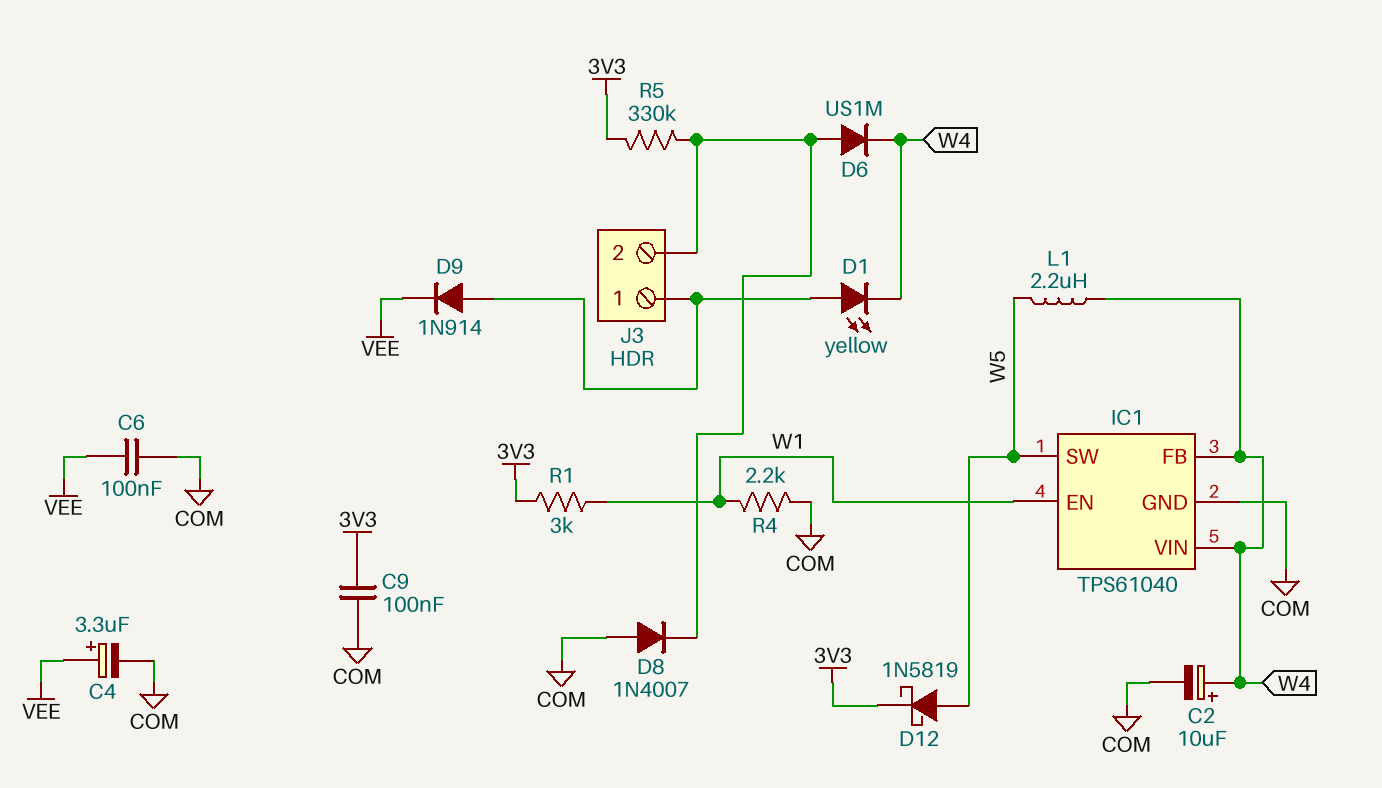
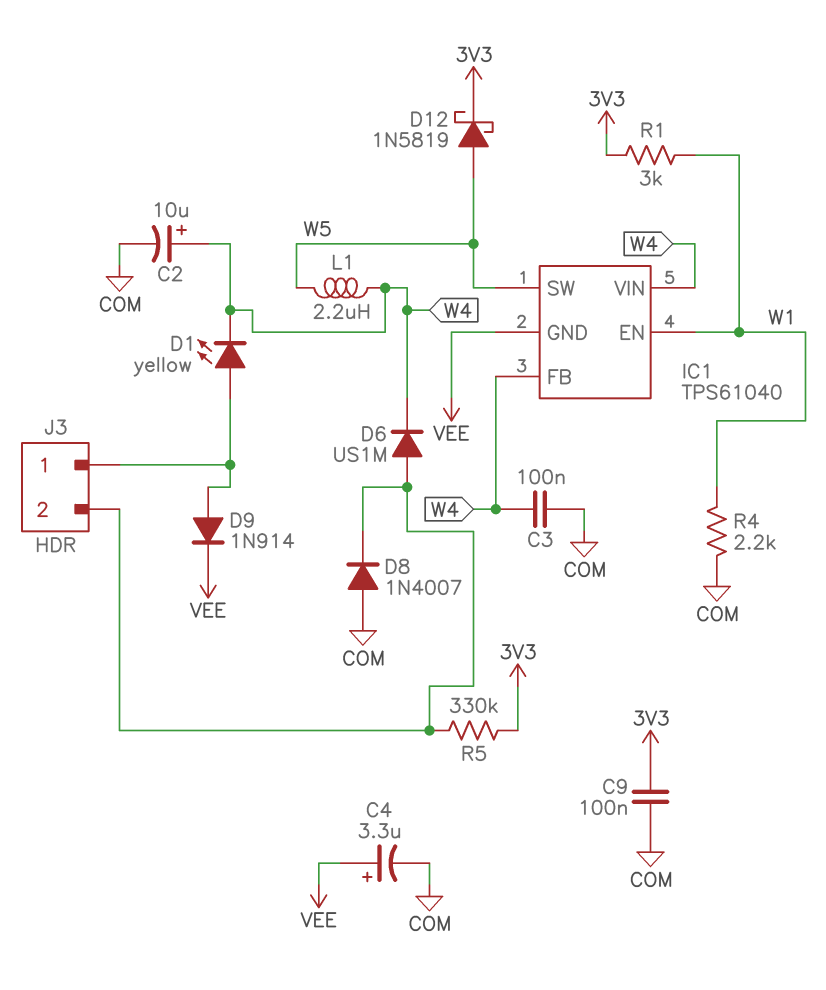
C3: none -> 100nF (COM, W4)
C6: 100nF (COM, VEE) -> none
IC1 pin GND: COM -> VEE

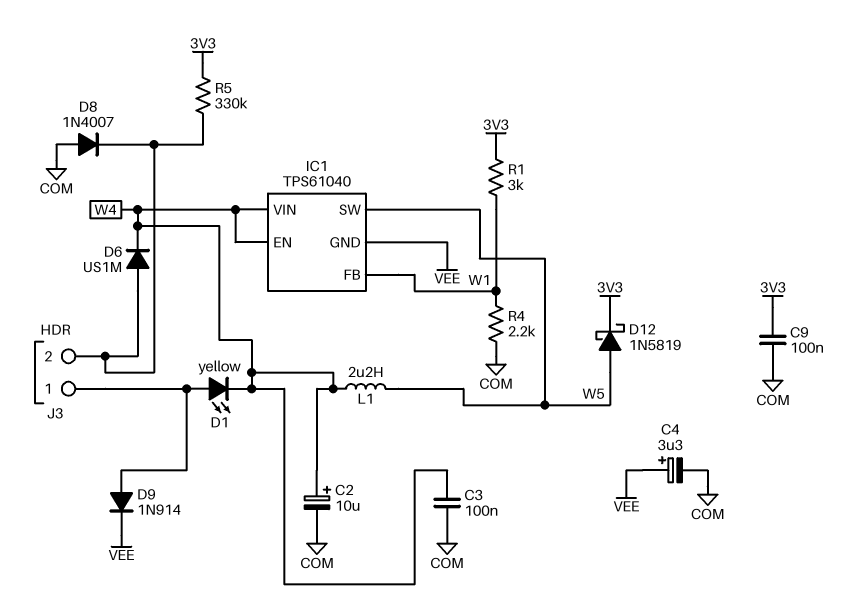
IC1 pin EN: W1 -> W4
IC1 pin FB: W4 -> W1

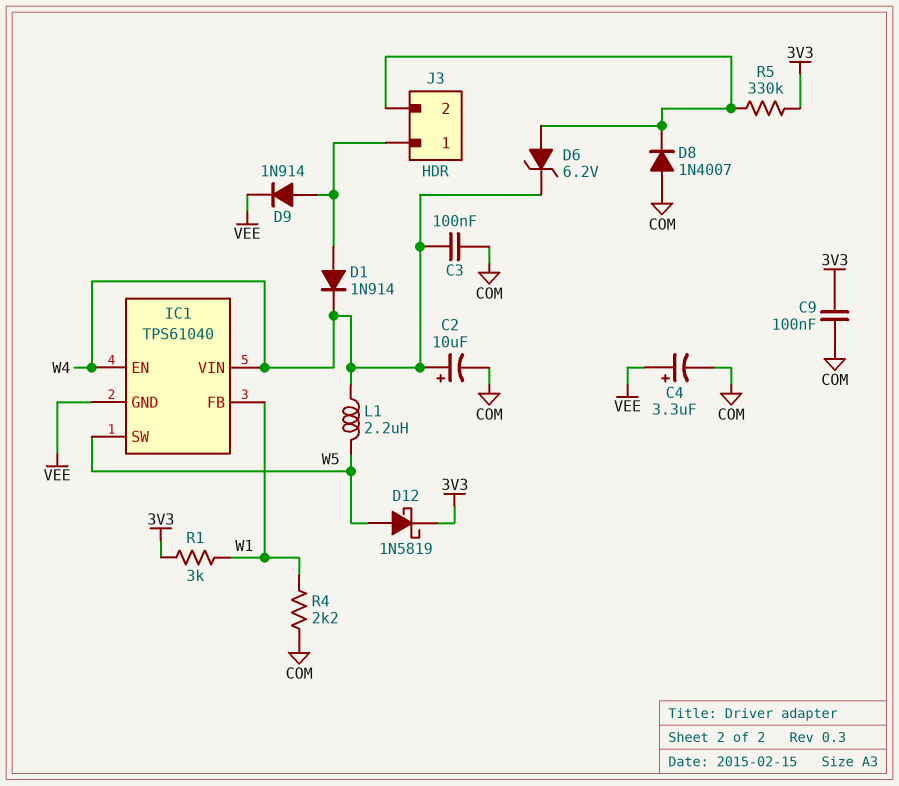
D1: LED yellow (A J3/1, K W4) -> diode 1N914 (A J3/1, K W4)
D6: diode US1M (A J3/2, K W4) -> zener 6.2V (A J3/2, K W4)

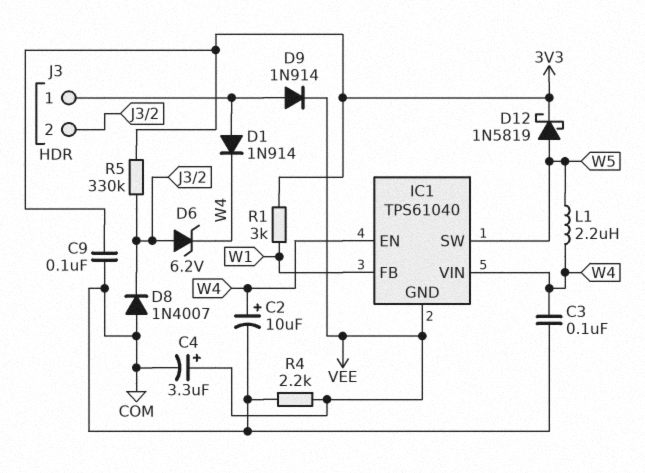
R4: 2.2k (COM, W1) -> 2.2k (COM, VEE)

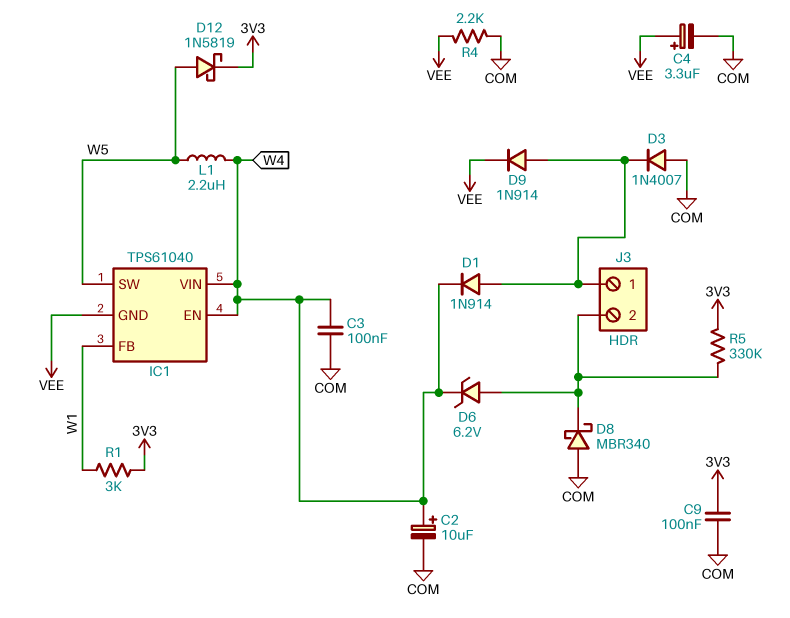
D3: none -> diode 1N4007 (A COM, K J3/1)
D8: diode 1N4007 (A COM, K J3/2) -> schottky MBR340 (A COM, K J3/2)

